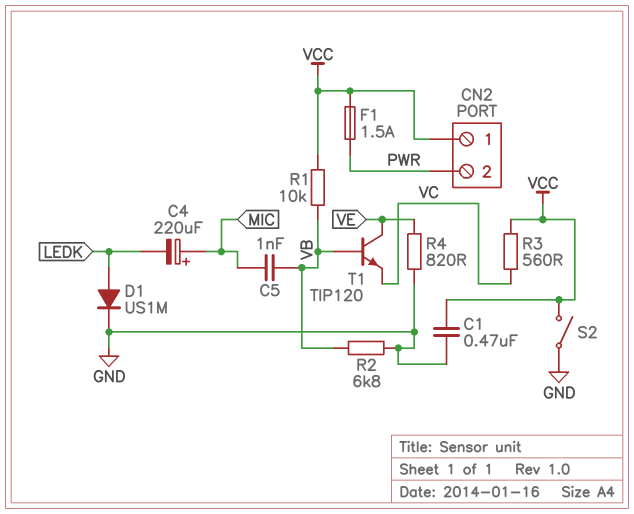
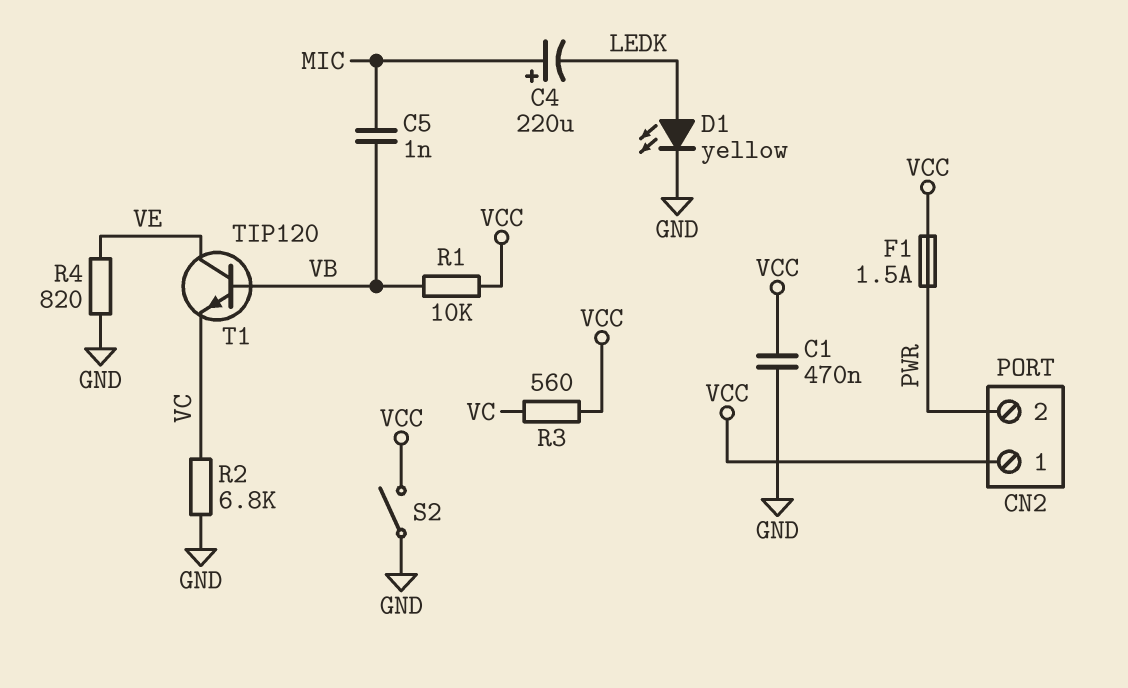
D1: diode US1M (A LEDK, K GND) -> LED yellow (A LEDK, K GND)
R2: 6.8k (GND, VB) -> 6.8k (GND, VC)

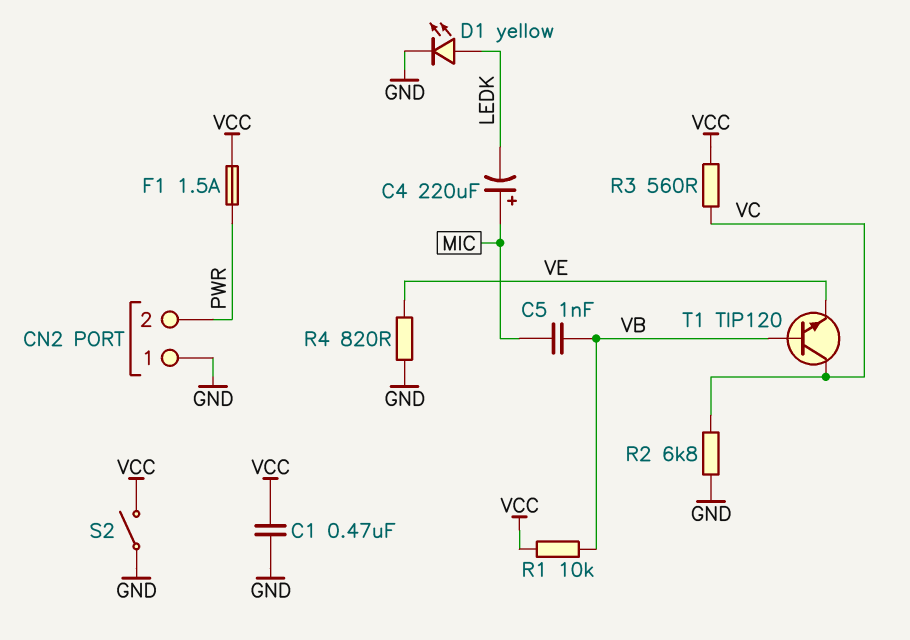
CN2 pin 1: VCC -> GND
T1: NPN TIP120 (B VB, C VE, E VC) -> NPN TIP120 (B VB, C VC, E VE)

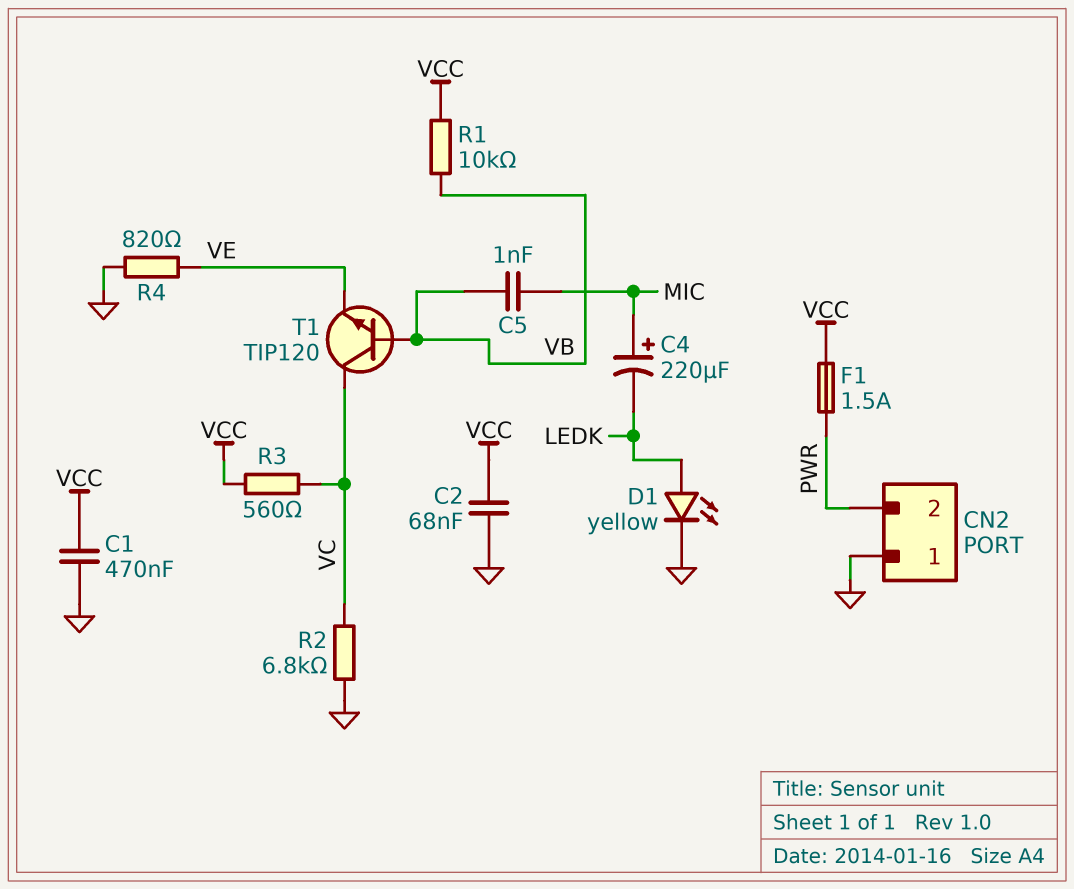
C2: none -> 68nF (GND, VCC)
S2: switch (GND, VCC) -> none

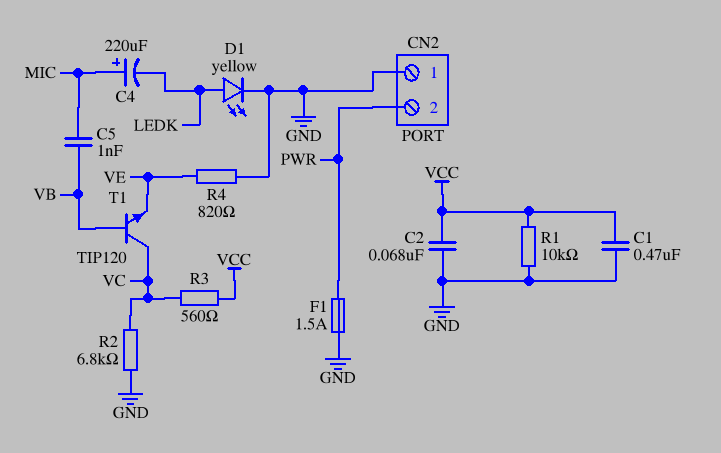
F1: 1.5A (PWR, VCC) -> 1.5A (GND, PWR)
R1: 10k (VB, VCC) -> 10k (GND, VCC)

